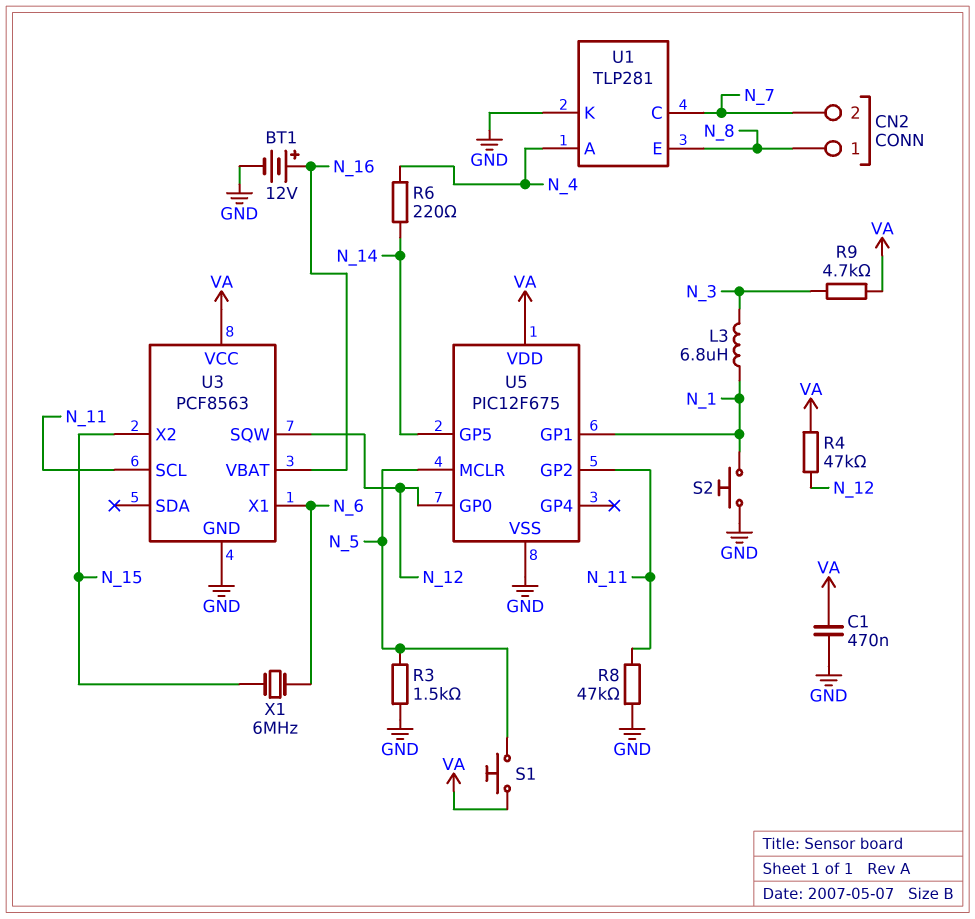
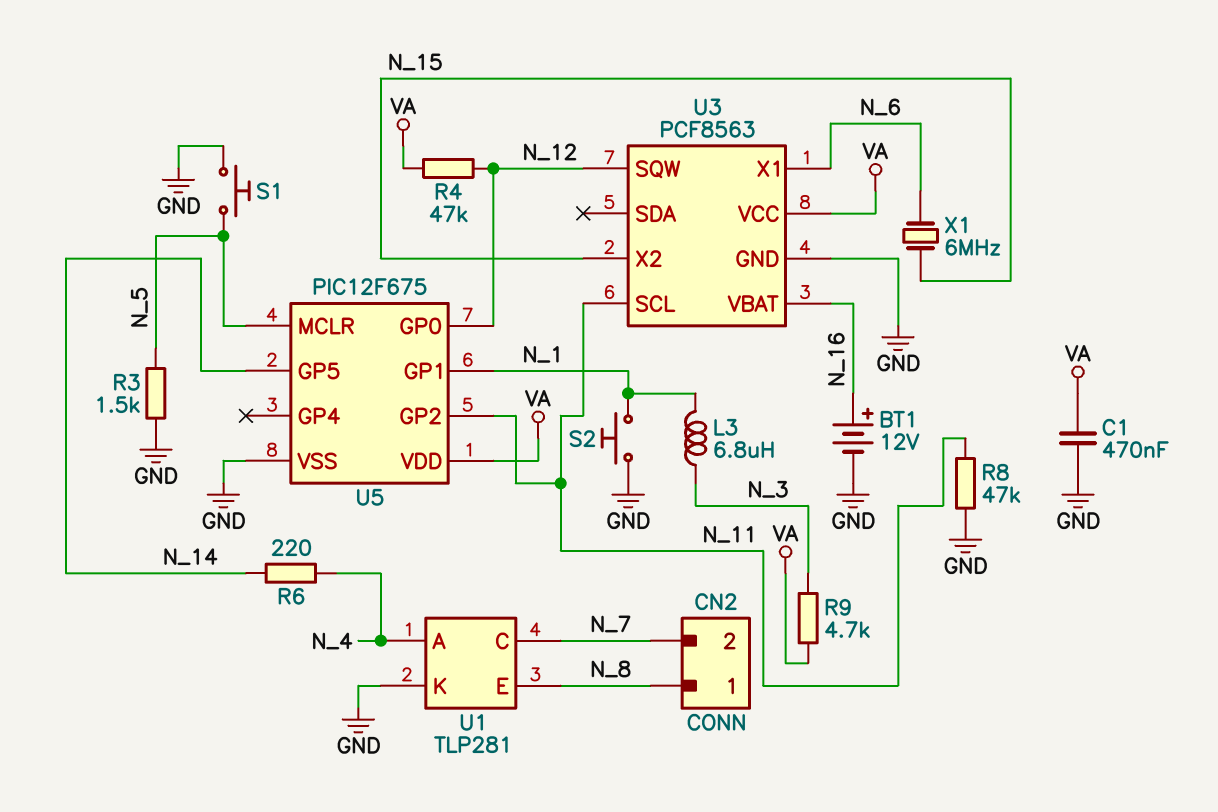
S1: button (N_5, VA) -> button (GND, N_5)

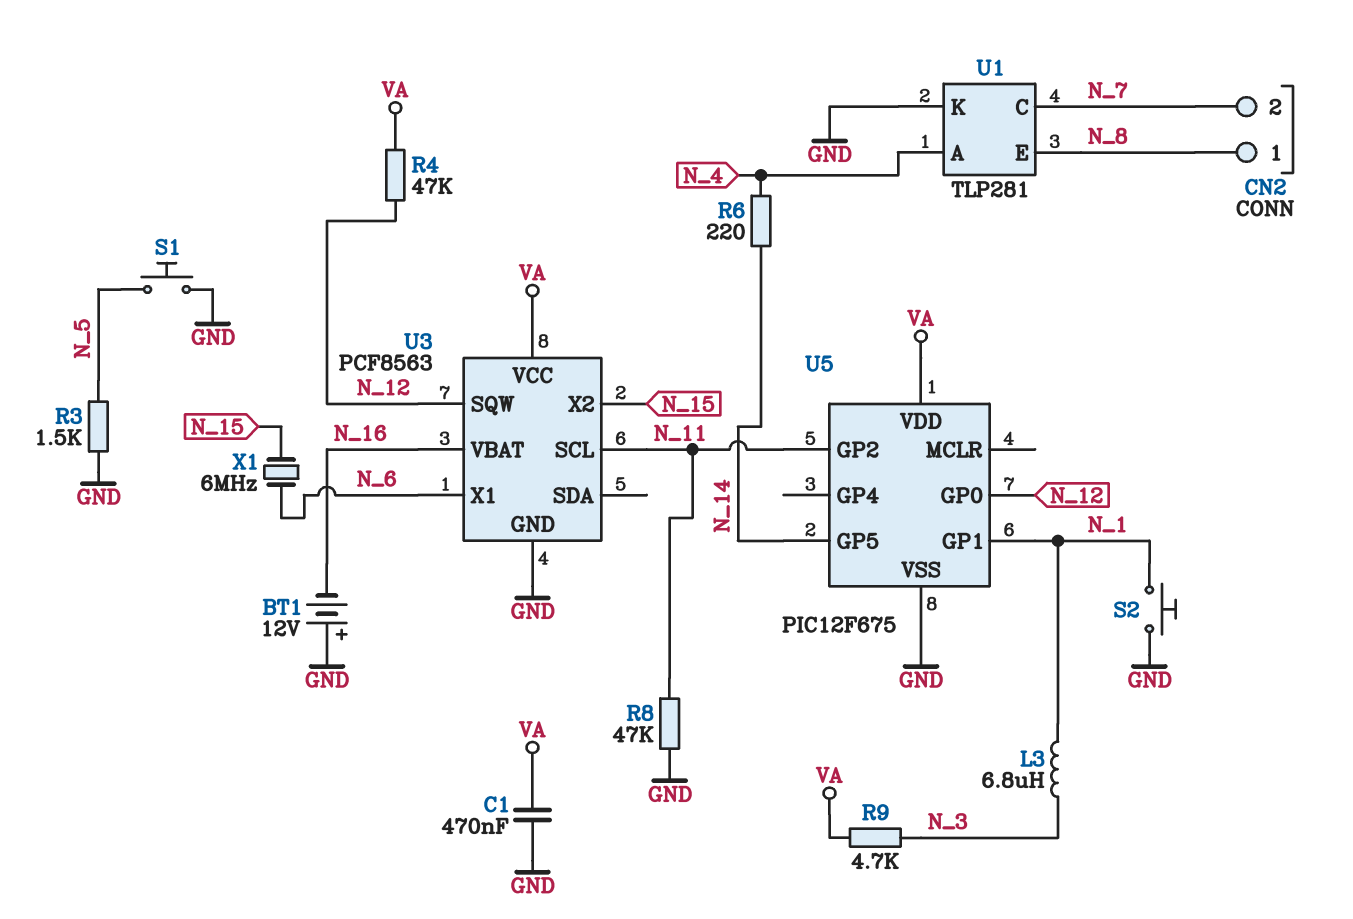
BT1: 12V (plus N_16, minus GND) -> 12V (plus GND, minus N_16)
U5 pin MCLR: N_5 -> none

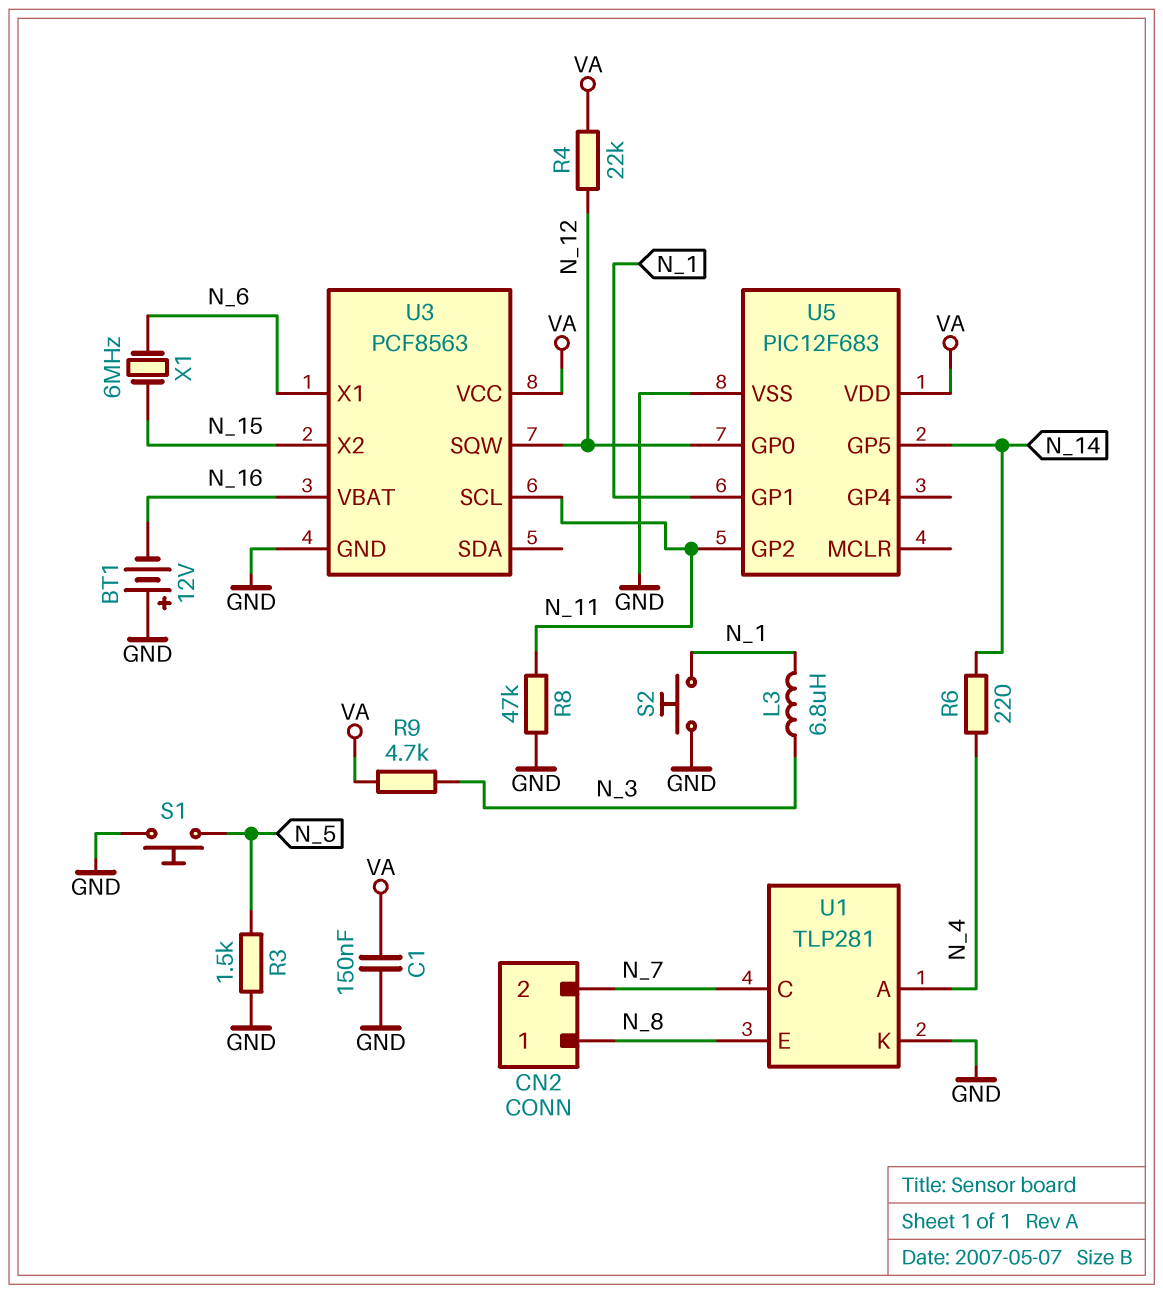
C1: 470nF (GND, VA) -> 150nF (GND, VA)
R4: 47k (N_12, VA) -> 22k (N_12, VA)
U5: PIC12F675 -> PIC12F683

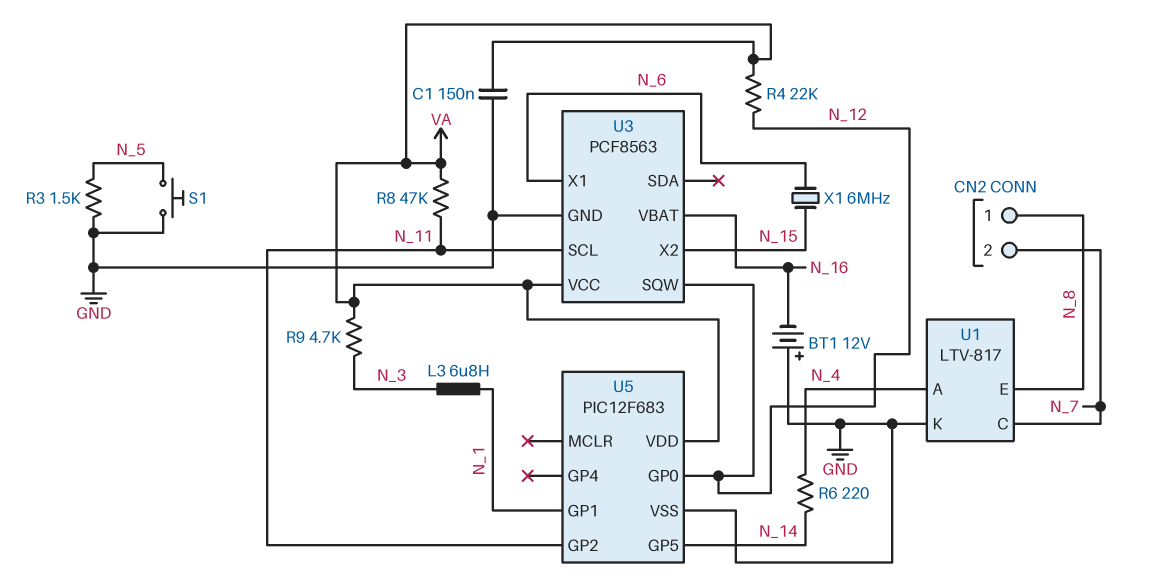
R8: 47k (GND, N_11) -> 47k (N_11, VA)
S2: button (GND, N_1) -> none
U1: TLP281 -> LTV-817

